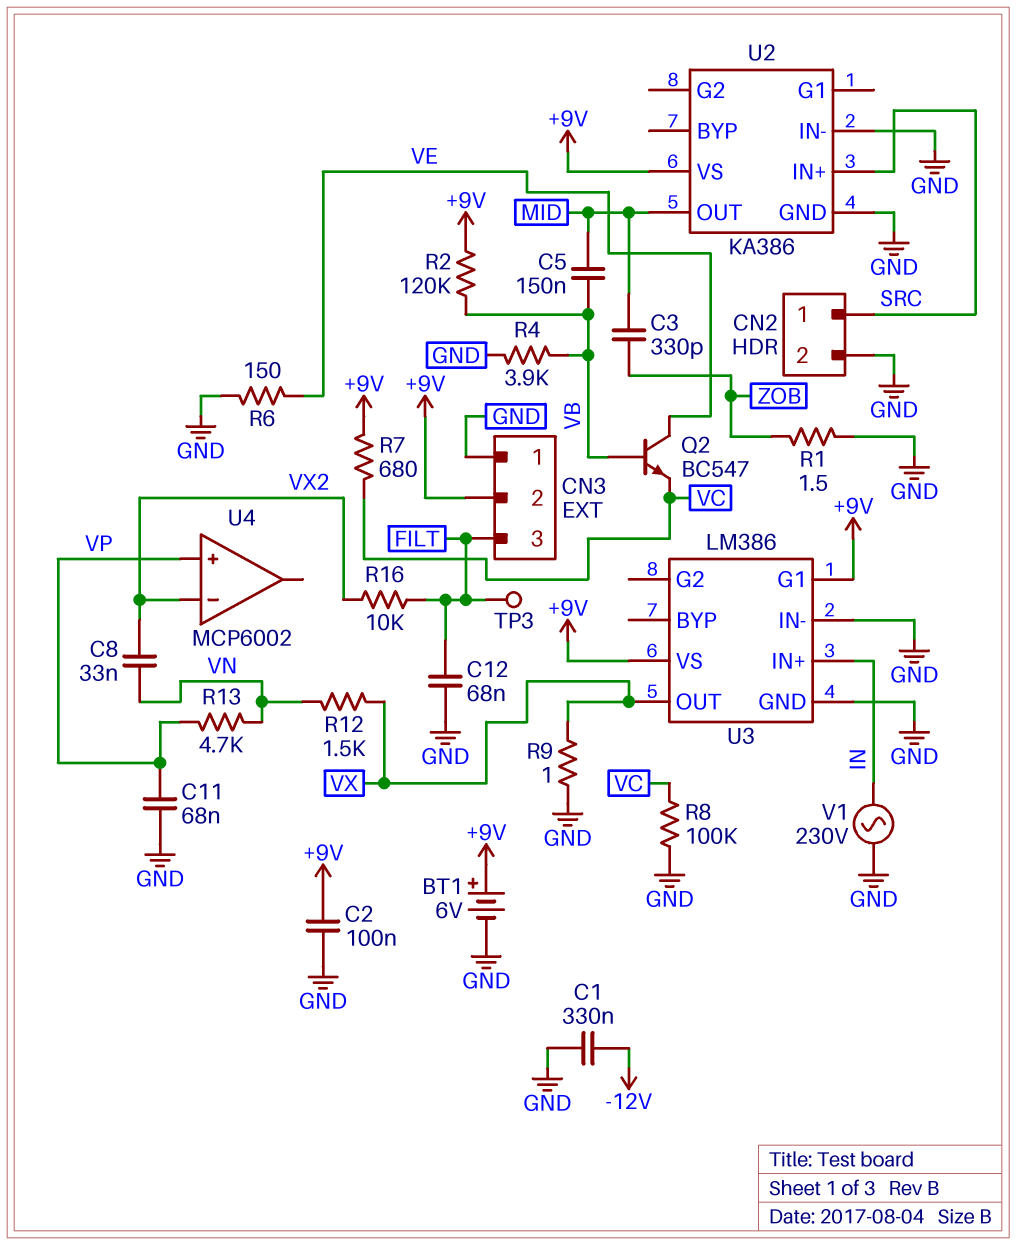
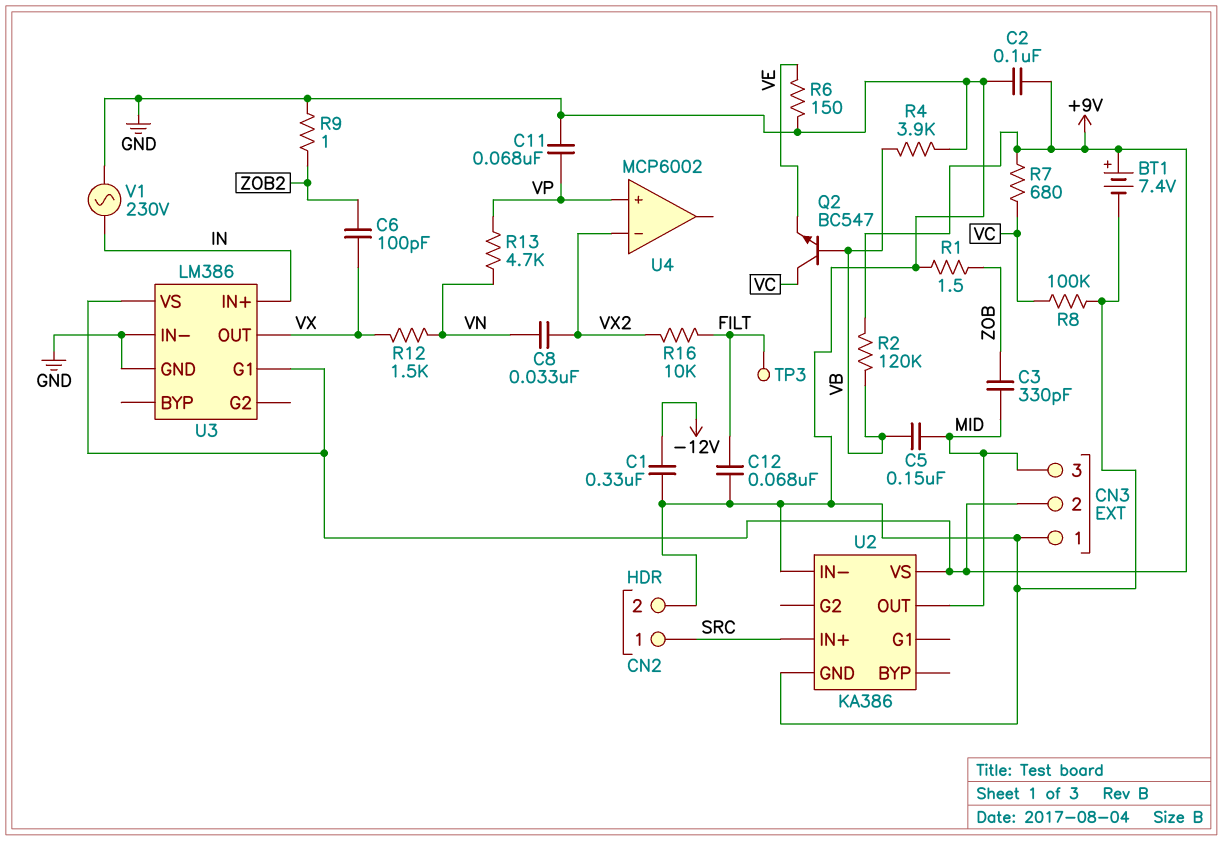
BT1: 6V (plus +9V, minus GND) -> 7.4V (plus +9V, minus GND)
C6: none -> 100pF (VX, ZOB2)
CN3 pin 3: FILT -> MID
Q2: NPN BC547 (B VB, C VE, E VC) -> NPN BC547 (B VB, C VC, E VE)
R9: 1 (GND, VX) -> 1 (GND, ZOB2)

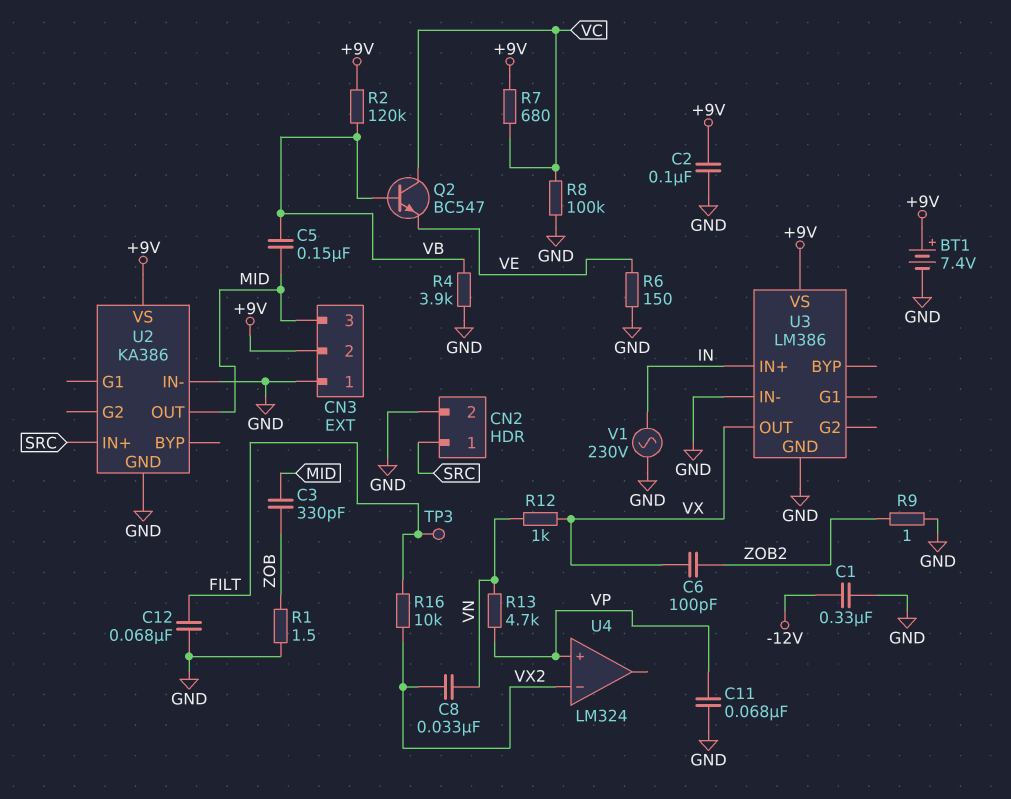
R12: 1.5k (VN, VX) -> 1k (VN, VX)
U3 pin G1: +9V -> none
U4: MCP6002 -> LM324

